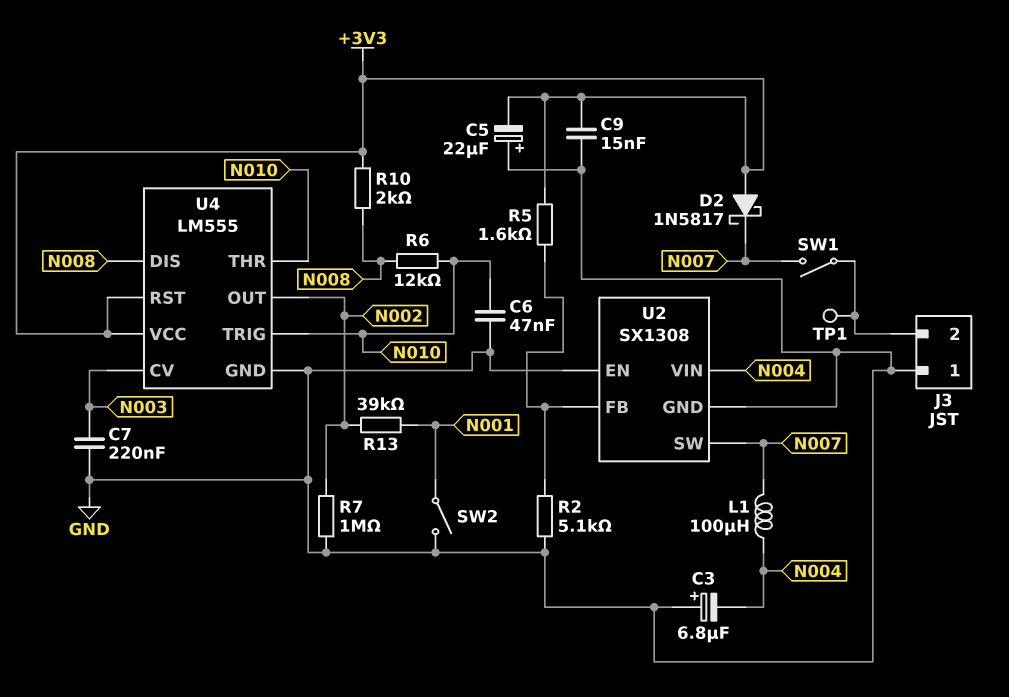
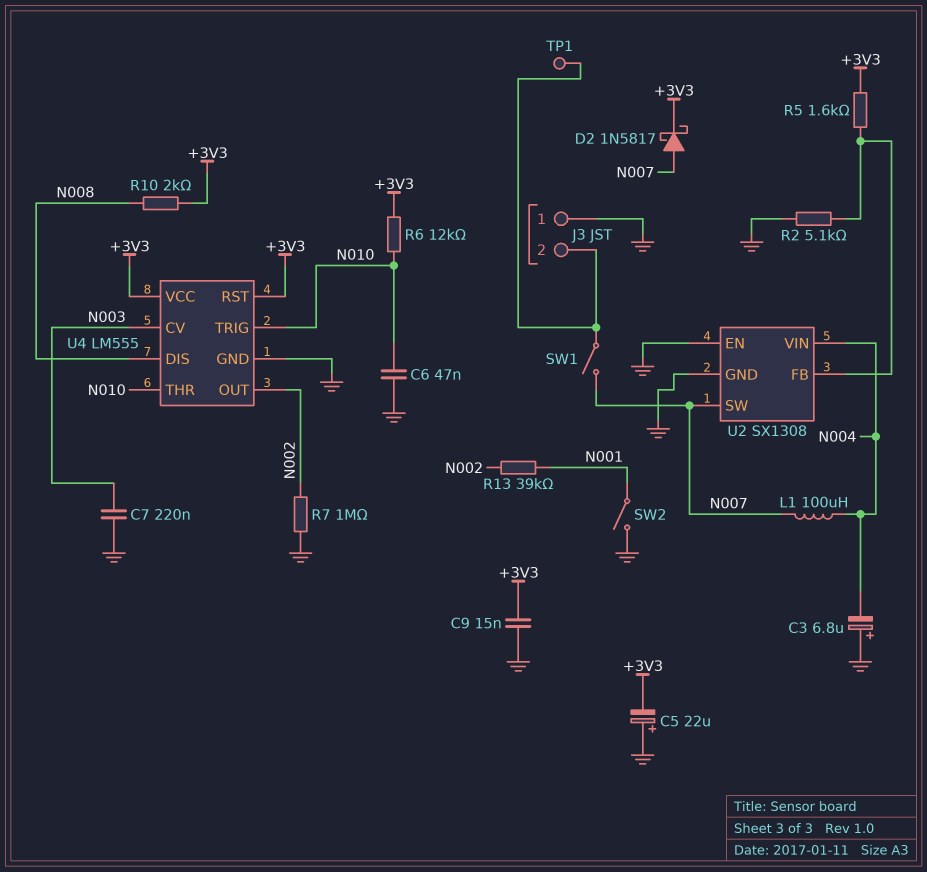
D2: schottky 1N5817 (A +3V3, K N007) -> schottky 1N5817 (A N007, K +3V3)
R6: 12k (N008, N010) -> 12k (+3V3, N010)

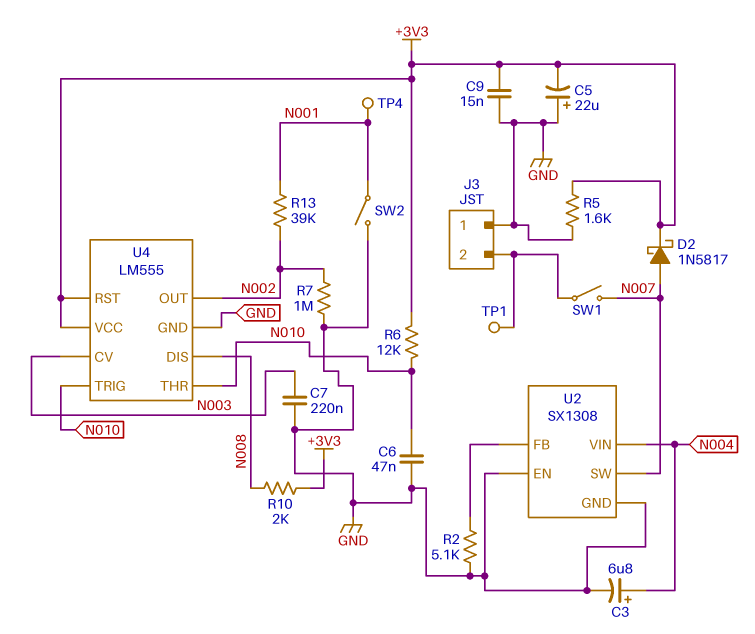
C3: 6.8uF (plus GND, minus N004) -> 6.8uF (plus N004, minus GND)
L1: 100uH (N004, N007) -> none
R5: 1.6k (+3V3, U2/FB) -> 1.6k (+3V3, GND)
TP4: none -> test point (N001)

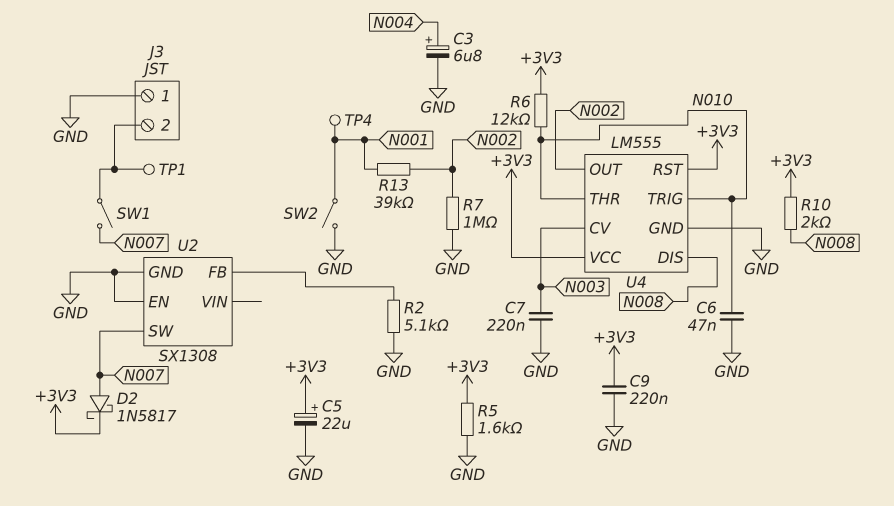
C5: 22uF (plus GND, minus +3V3) -> 22uF (plus +3V3, minus GND)
C9: 15nF (+3V3, GND) -> 220nF (+3V3, GND)
U2 pin VIN: N004 -> none

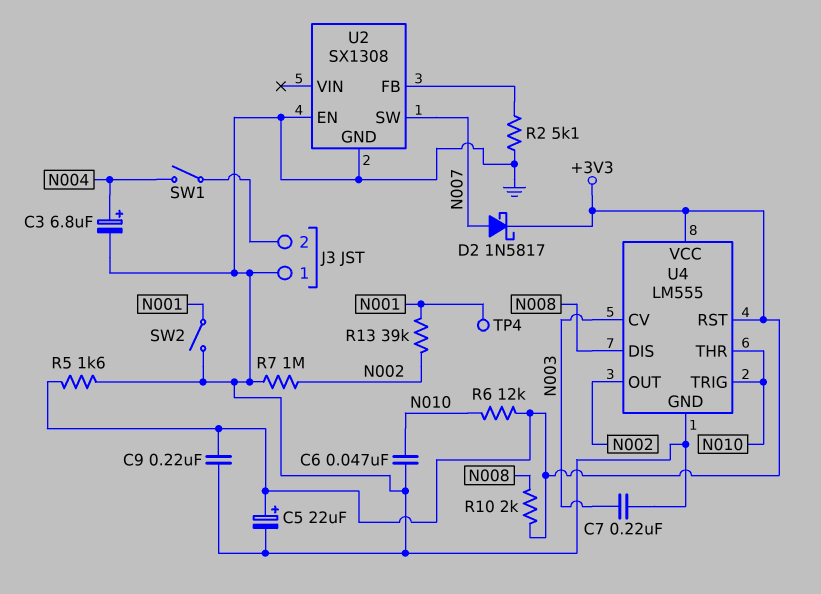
SW1: switch (J3/2, N007) -> switch (J3/2, N004)
TP1: test point (J3/2) -> none

